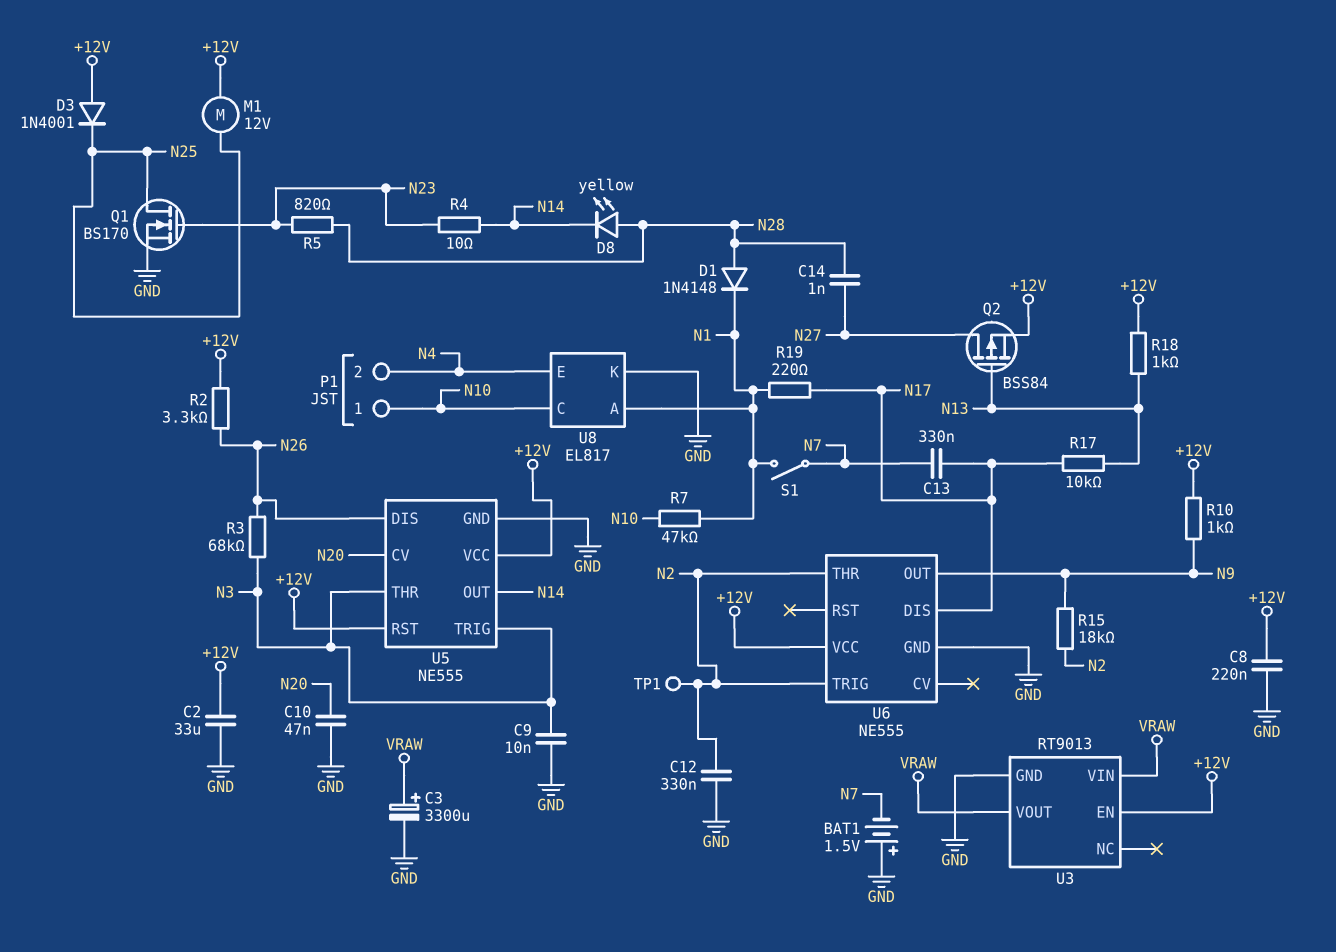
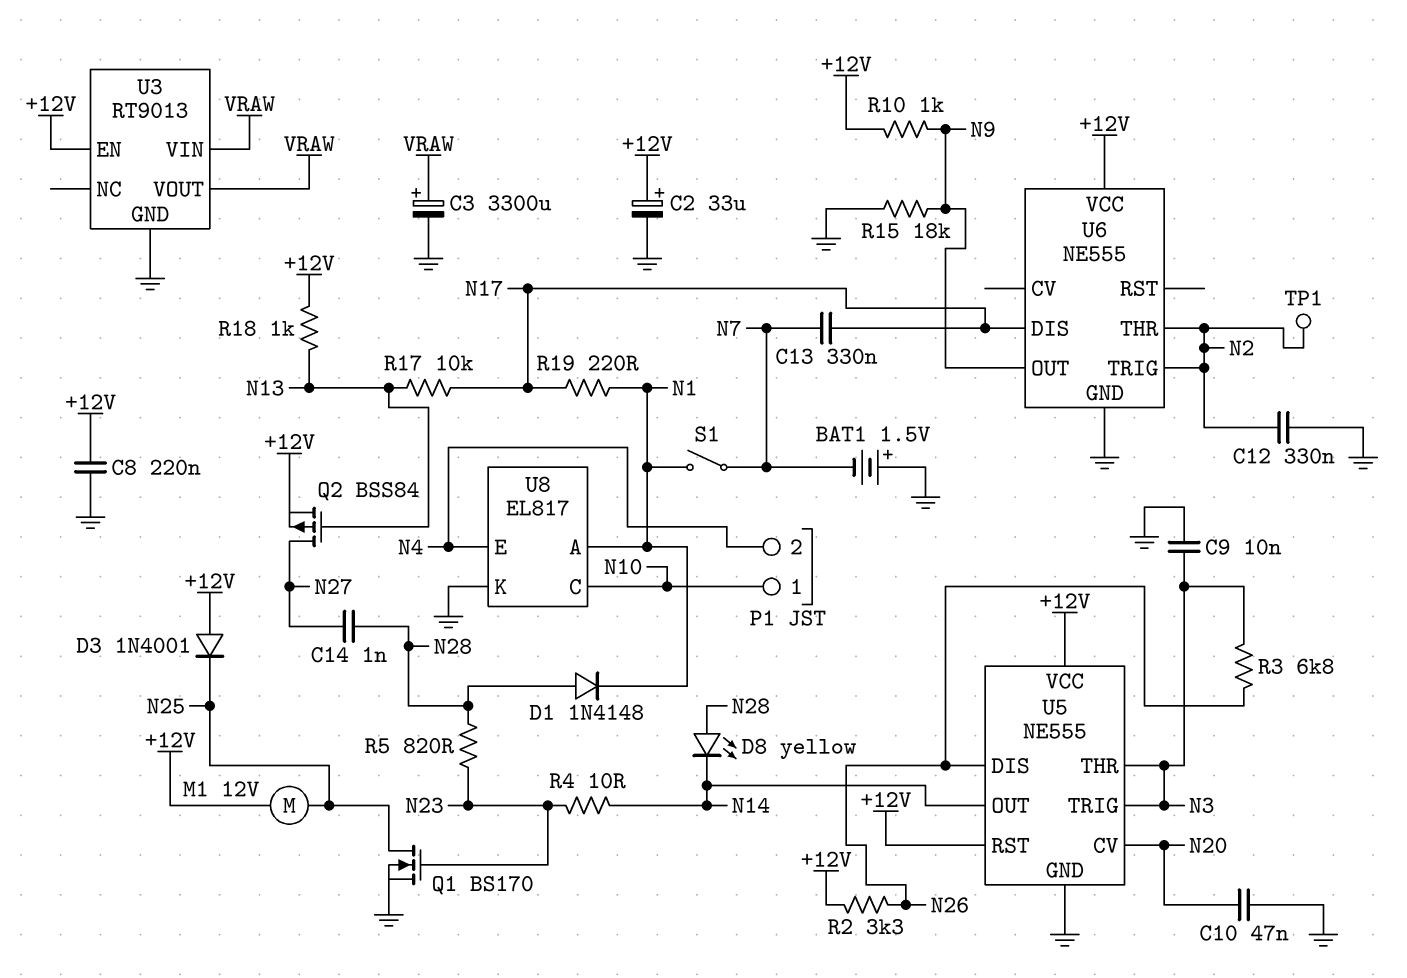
C2: 33uF (+12V, GND) -> 33uF (plus +12V, minus GND)
R3: 68k (N3, N26) -> 6.8k (N3, N26)
R7: 47k (N1, N10) -> none
R15: 18k (N2, N9) -> 18k (GND, N9)

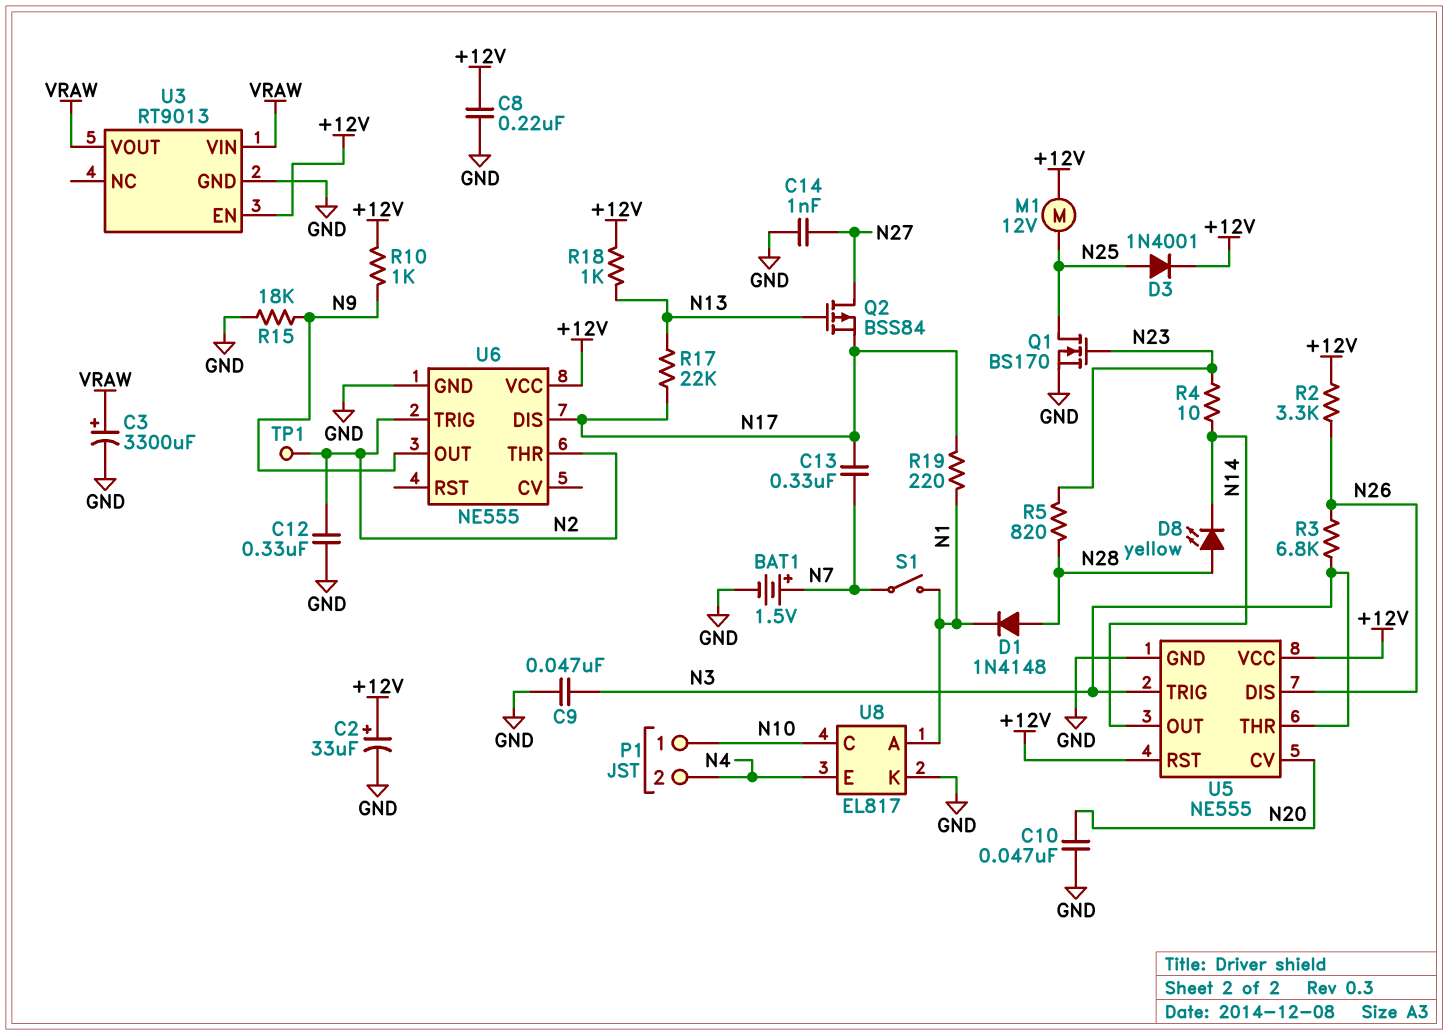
BAT1: 1.5V (plus GND, minus N7) -> 1.5V (plus N7, minus GND)
C9: 10nF (GND, N3) -> 47nF (GND, N3)
C14: 1nF (N27, N28) -> 1nF (GND, N27)
D3: diode 1N4001 (A +12V, K N25) -> diode 1N4001 (A N25, K +12V)
Q2: PMOS BSS84 (G N13, D N27, S +12V) -> PMOS BSS84 (G N13, D N27, S N17)
R17: 10k (N13, N17) -> 22k (N13, N17)

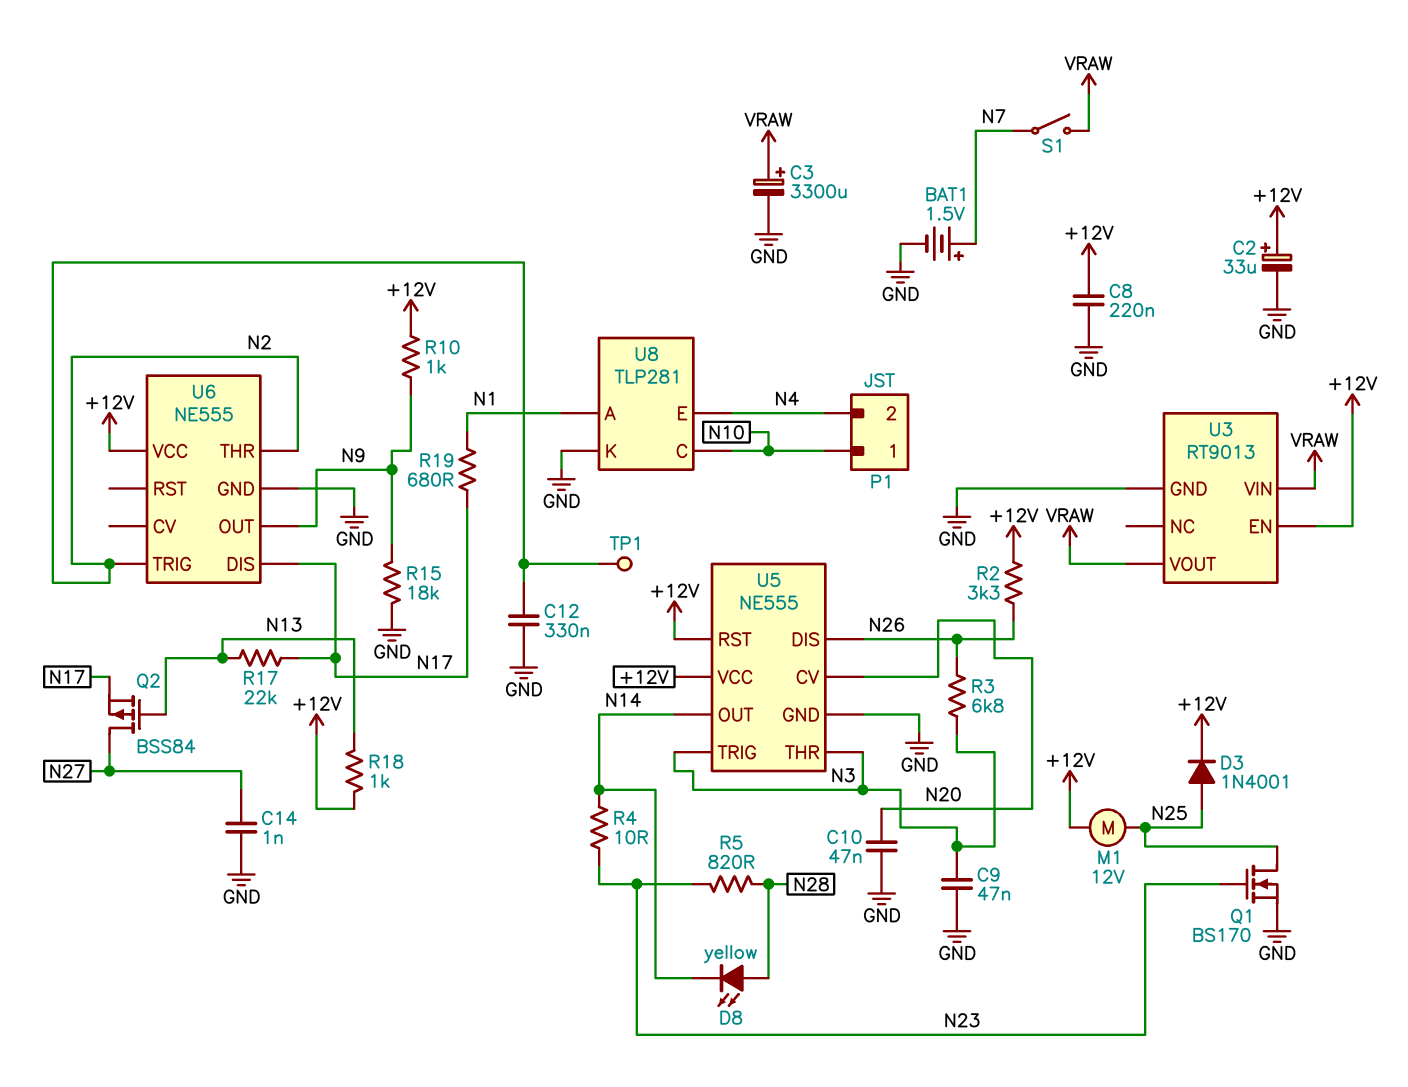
C13: 330nF (N7, N17) -> none
D1: diode 1N4148 (A N28, K N1) -> none
R19: 220 (N1, N17) -> 680 (N1, N17)
S1: switch (N1, N7) -> switch (N7, VRAW)
U8: EL817 -> TLP281

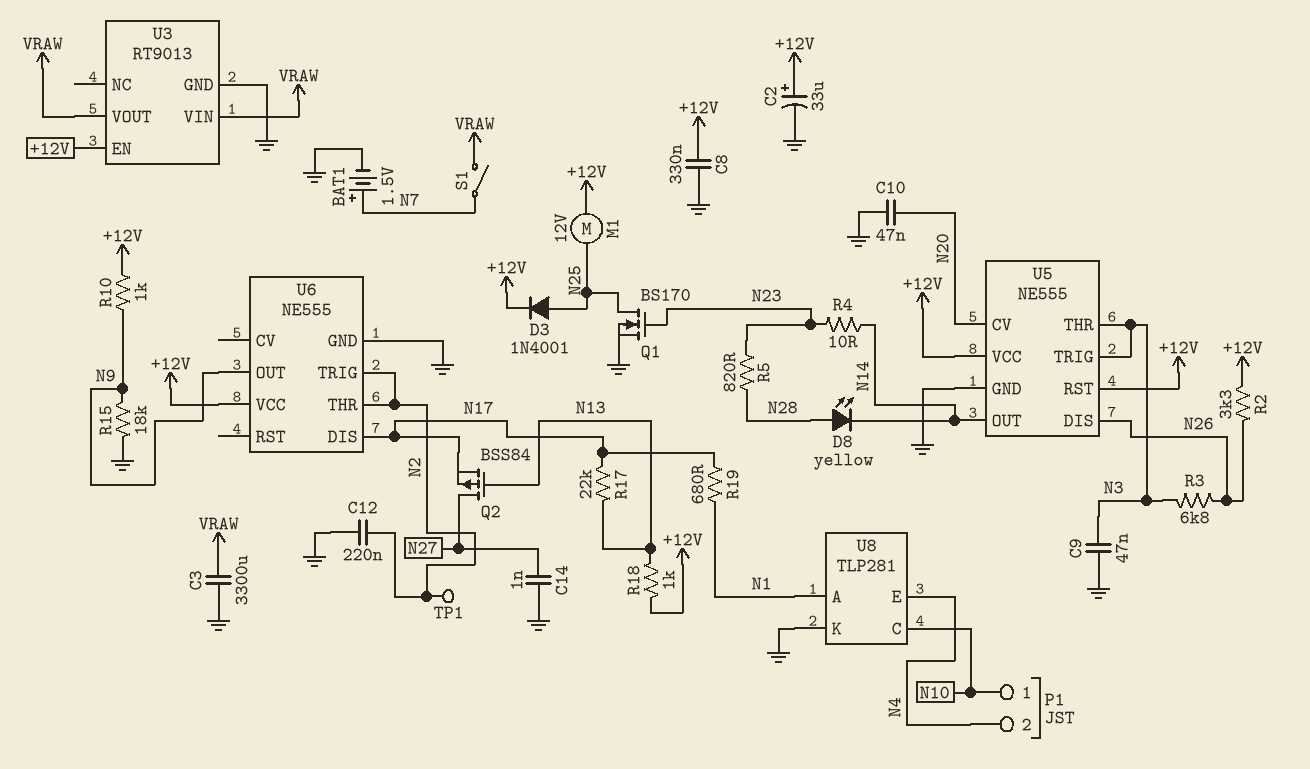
C3: 3300uF (plus VRAW, minus GND) -> 3300uF (GND, VRAW)
C8: 220nF (+12V, GND) -> 330nF (+12V, GND)
C12: 330nF (GND, N2) -> 220nF (GND, N2)

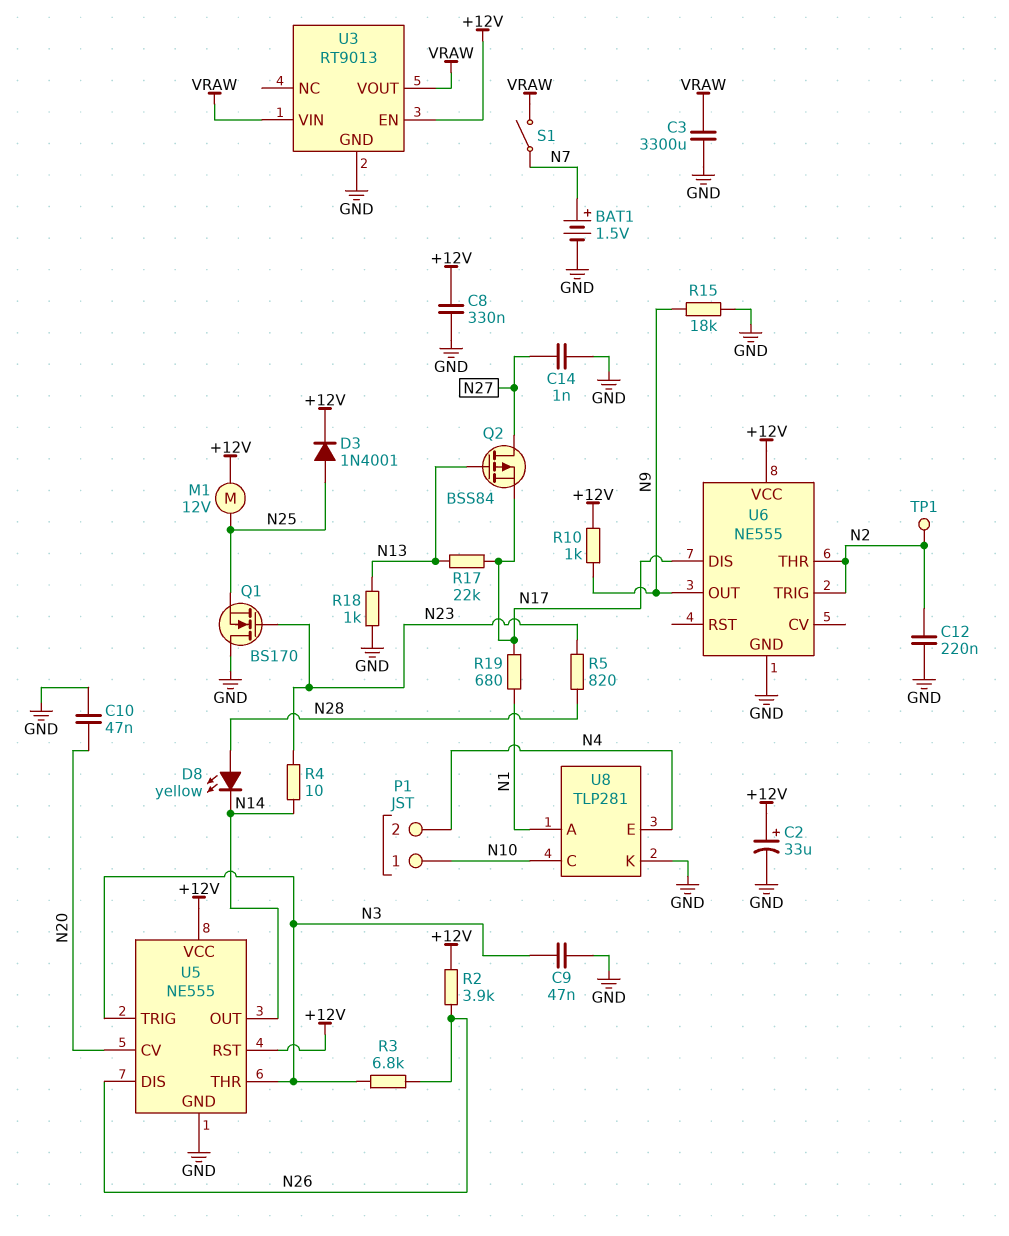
Q1: NMOS BS170 (G N23, D N25, S GND) -> NMOS BS170 (G N23, D GND, S N25)
R2: 3.3k (+12V, N26) -> 3.9k (+12V, N26)
R18: 1k (+12V, N13) -> 1k (GND, N13)

